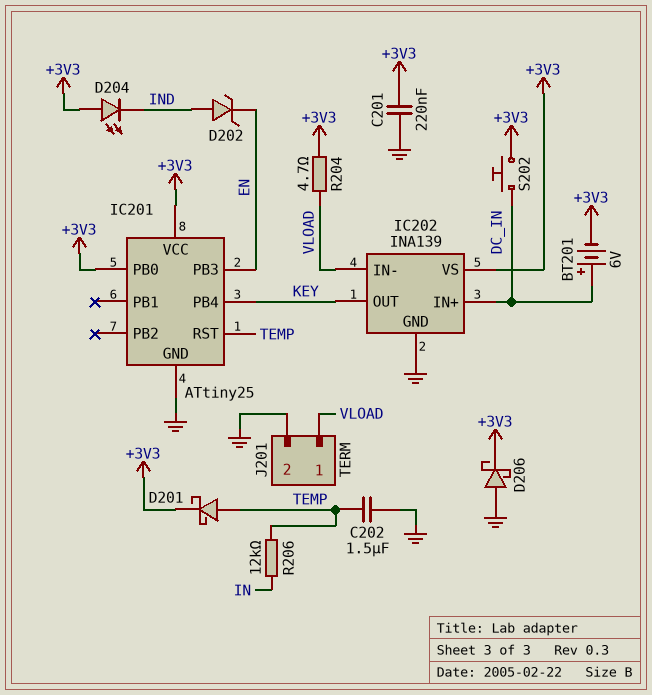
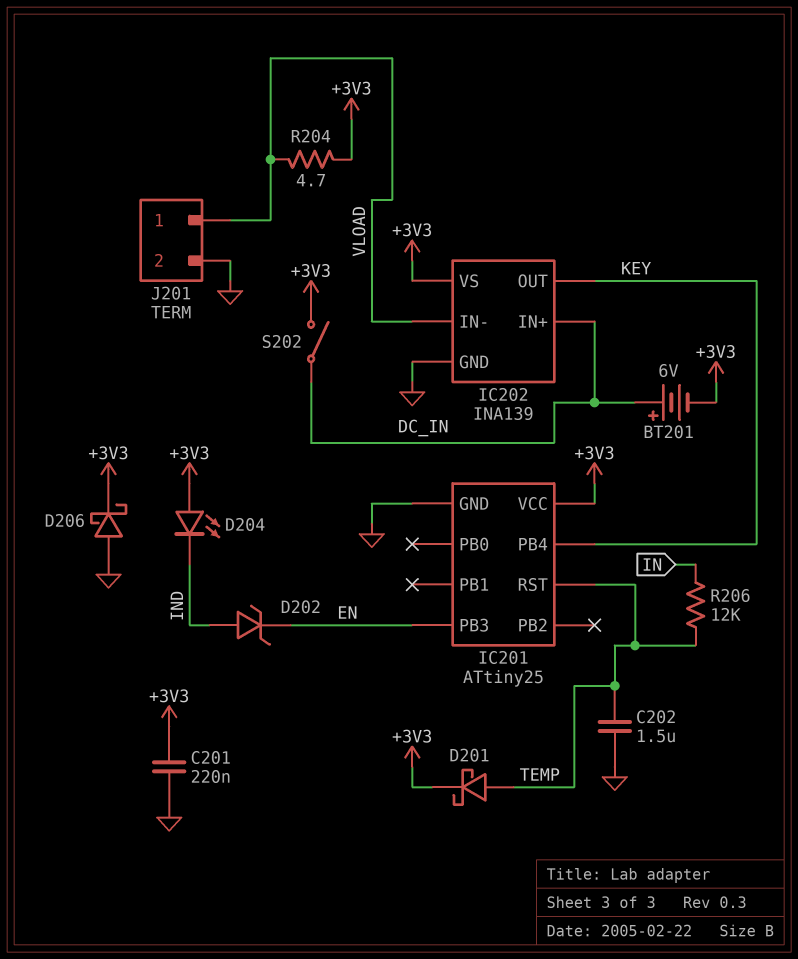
IC201 pin PB0: +3V3 -> none
S202: button (+3V3, DC_IN) -> switch (+3V3, DC_IN)

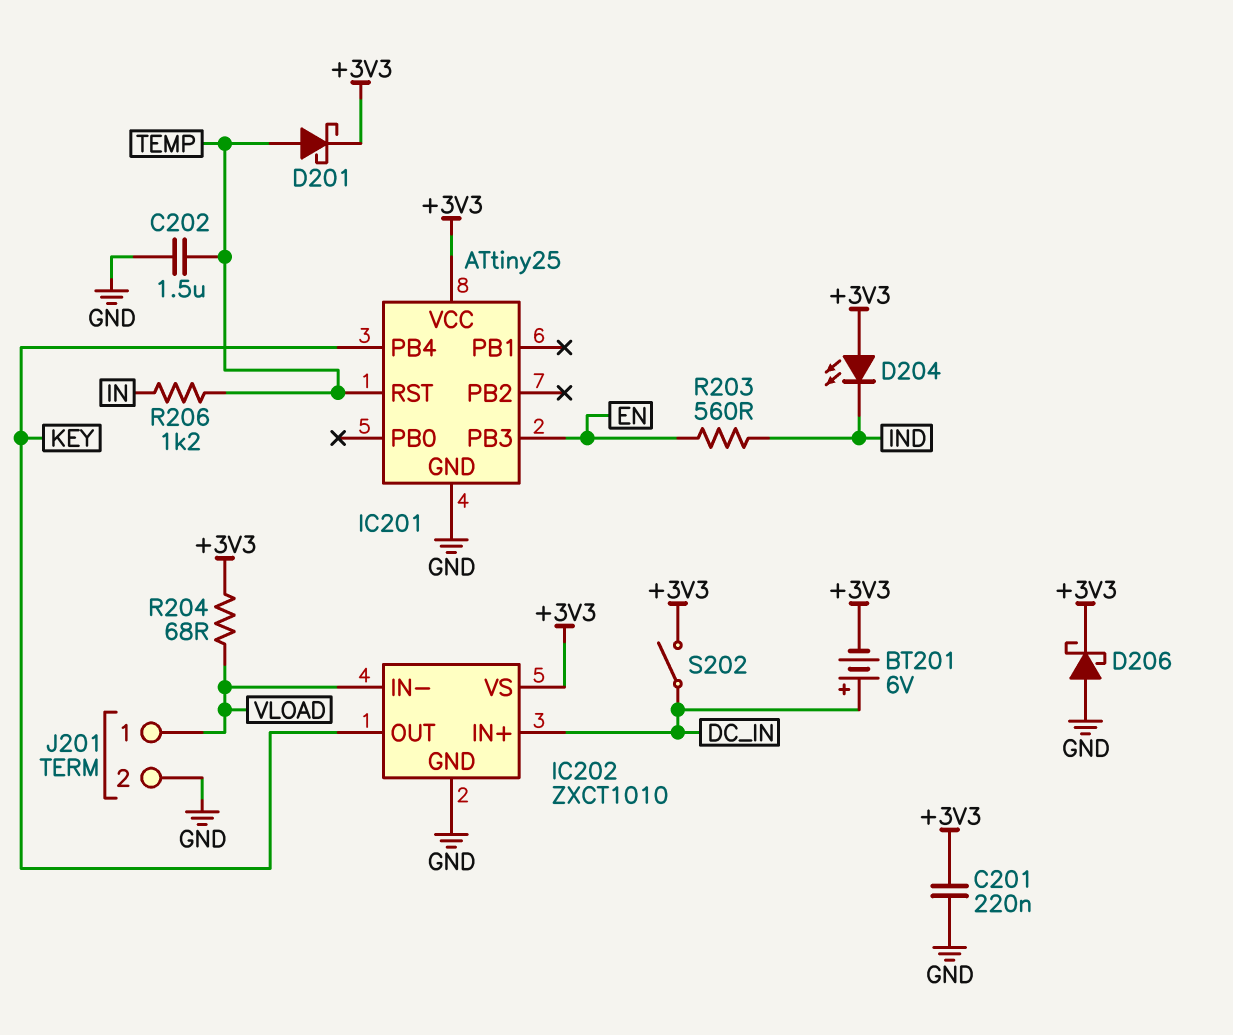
D202: zener (A IND, K EN) -> none
IC202: INA139 -> ZXCT1010
R203: none -> 560 (EN, IND)
R204: 4.7 (+3V3, VLOAD) -> 68 (+3V3, VLOAD)
R206: 12k (IN, TEMP) -> 1.2k (IN, TEMP)

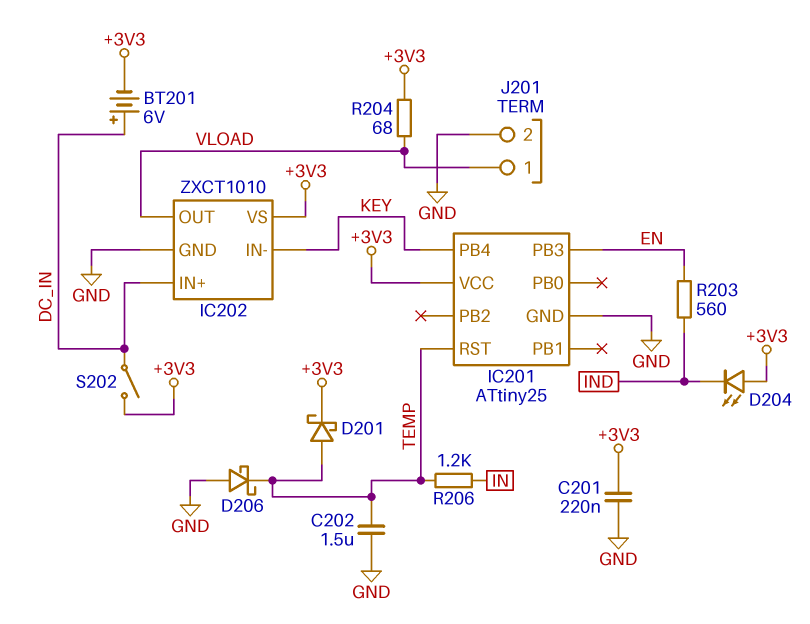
D206: schottky (A GND, K +3V3) -> schottky (A GND, K TEMP)
IC202 pin IN-: VLOAD -> KEY
IC202 pin OUT: KEY -> VLOAD

